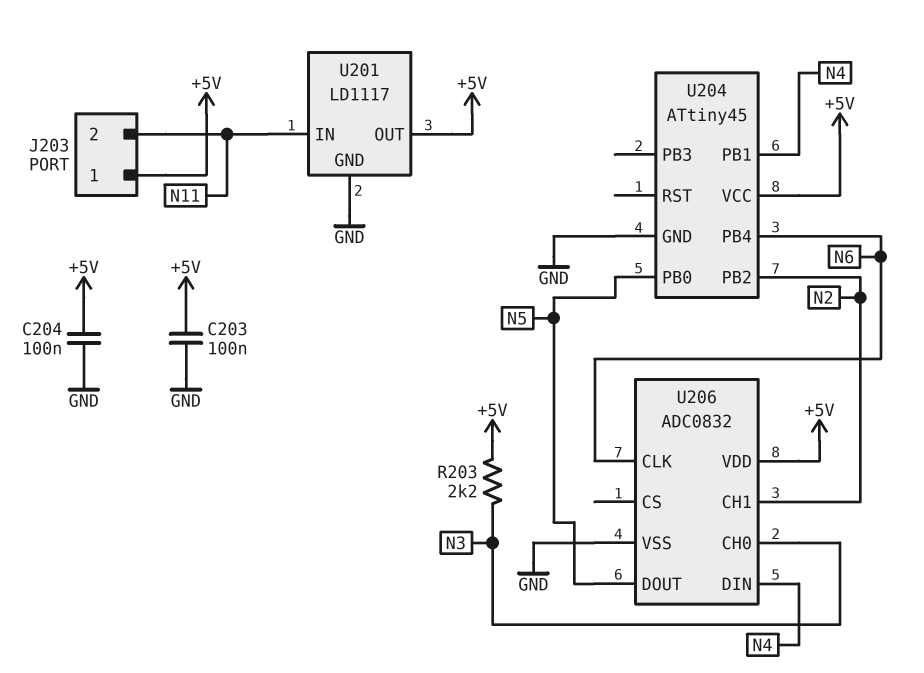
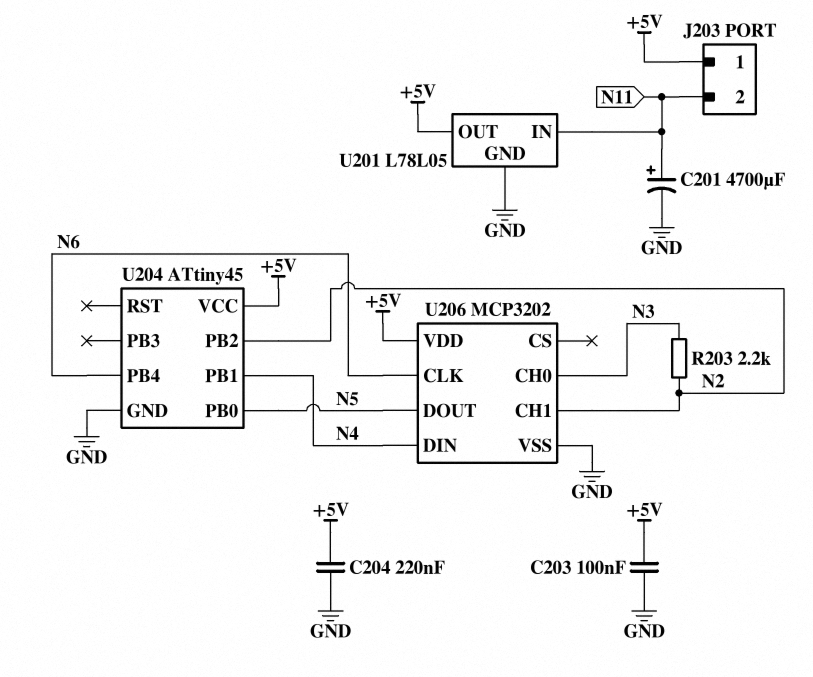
C201: none -> 4700uF (plus N11, minus GND)
C204: 100nF (+5V, GND) -> 220nF (+5V, GND)
R203: 2.2k (+5V, N3) -> 2.2k (N2, N3)
U201: LD1117 -> L78L05
U206: ADC0832 -> MCP3202

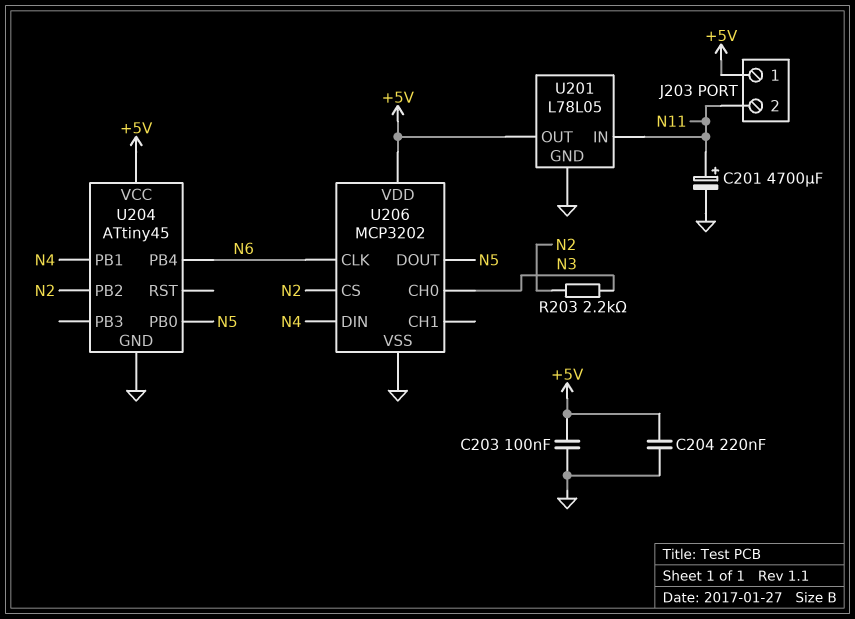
U206 pin CH1: N2 -> none
U206 pin CS: none -> N2

